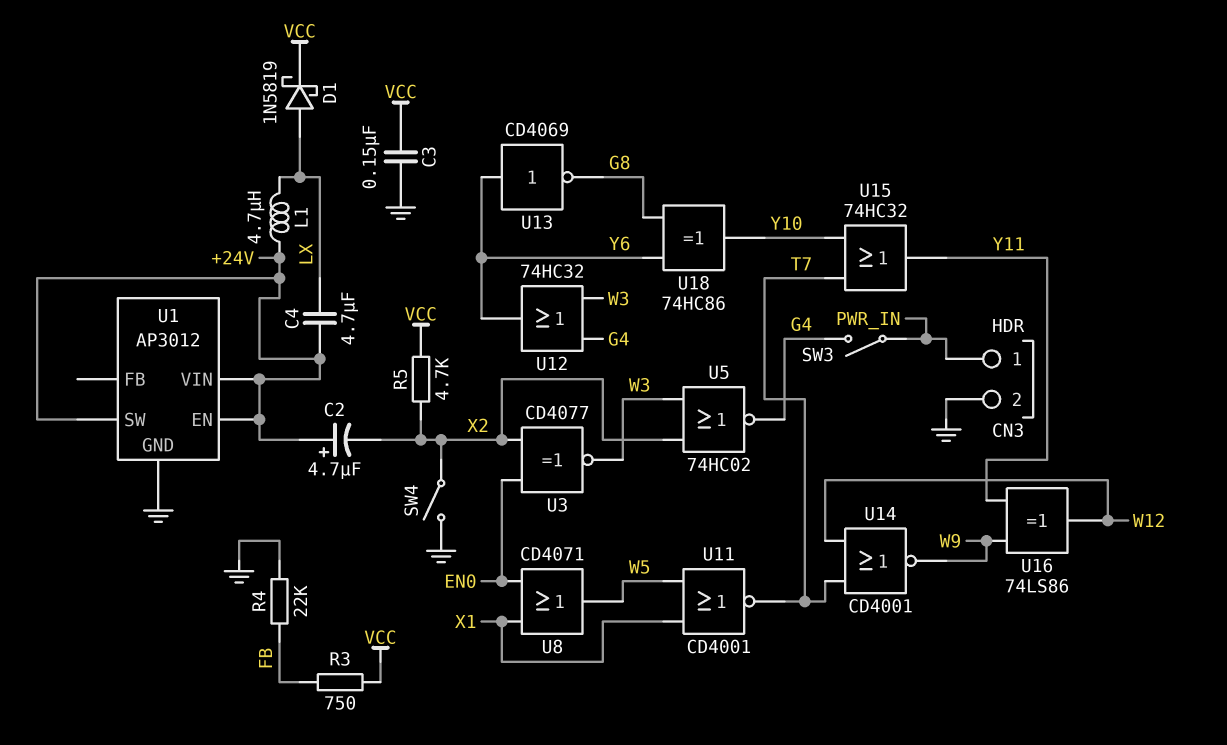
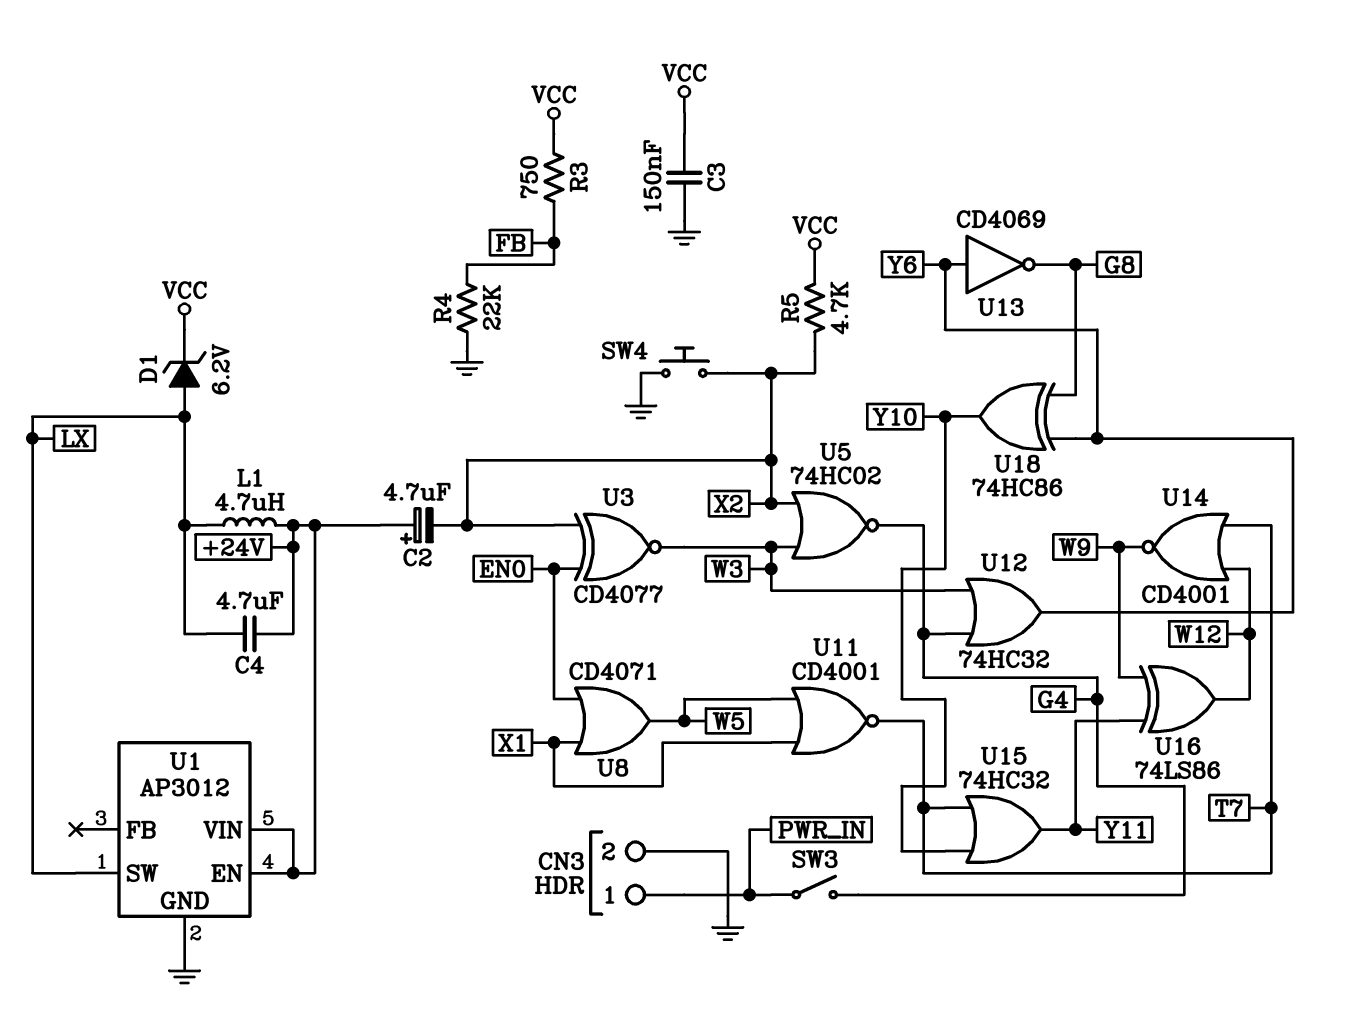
D1: schottky 1N5819 (A LX, K VCC) -> zener 6.2V (A LX, K VCC)
SW4: switch (GND, X2) -> button (GND, X2)
U1 pin SW: +24V -> LX

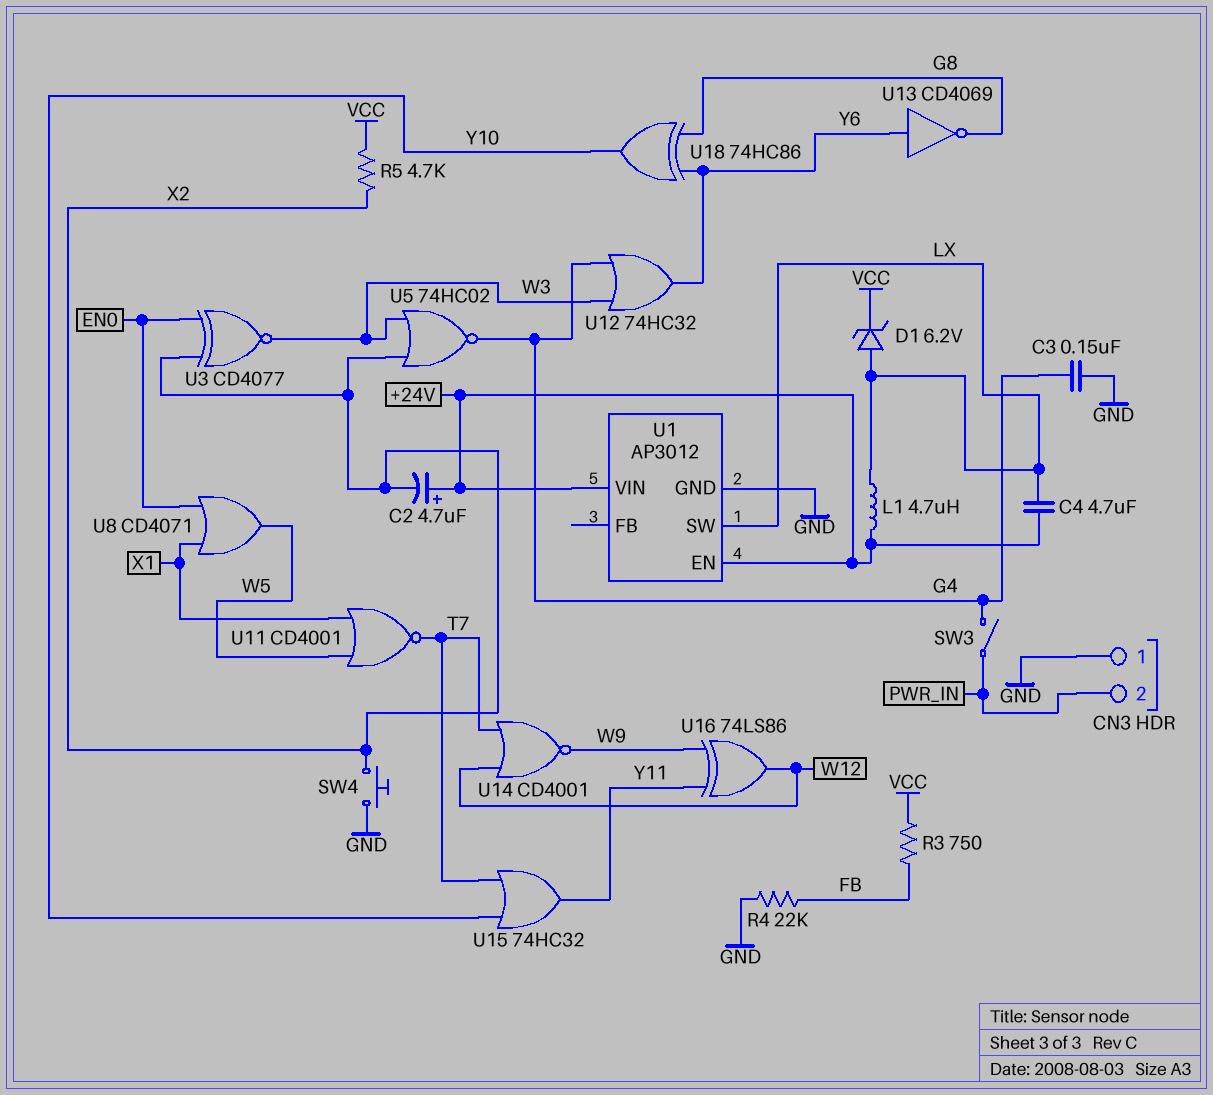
C3: 150nF (GND, VCC) -> 150nF (G4, GND)
CN3 pin 1: PWR_IN -> GND
CN3 pin 2: GND -> PWR_IN

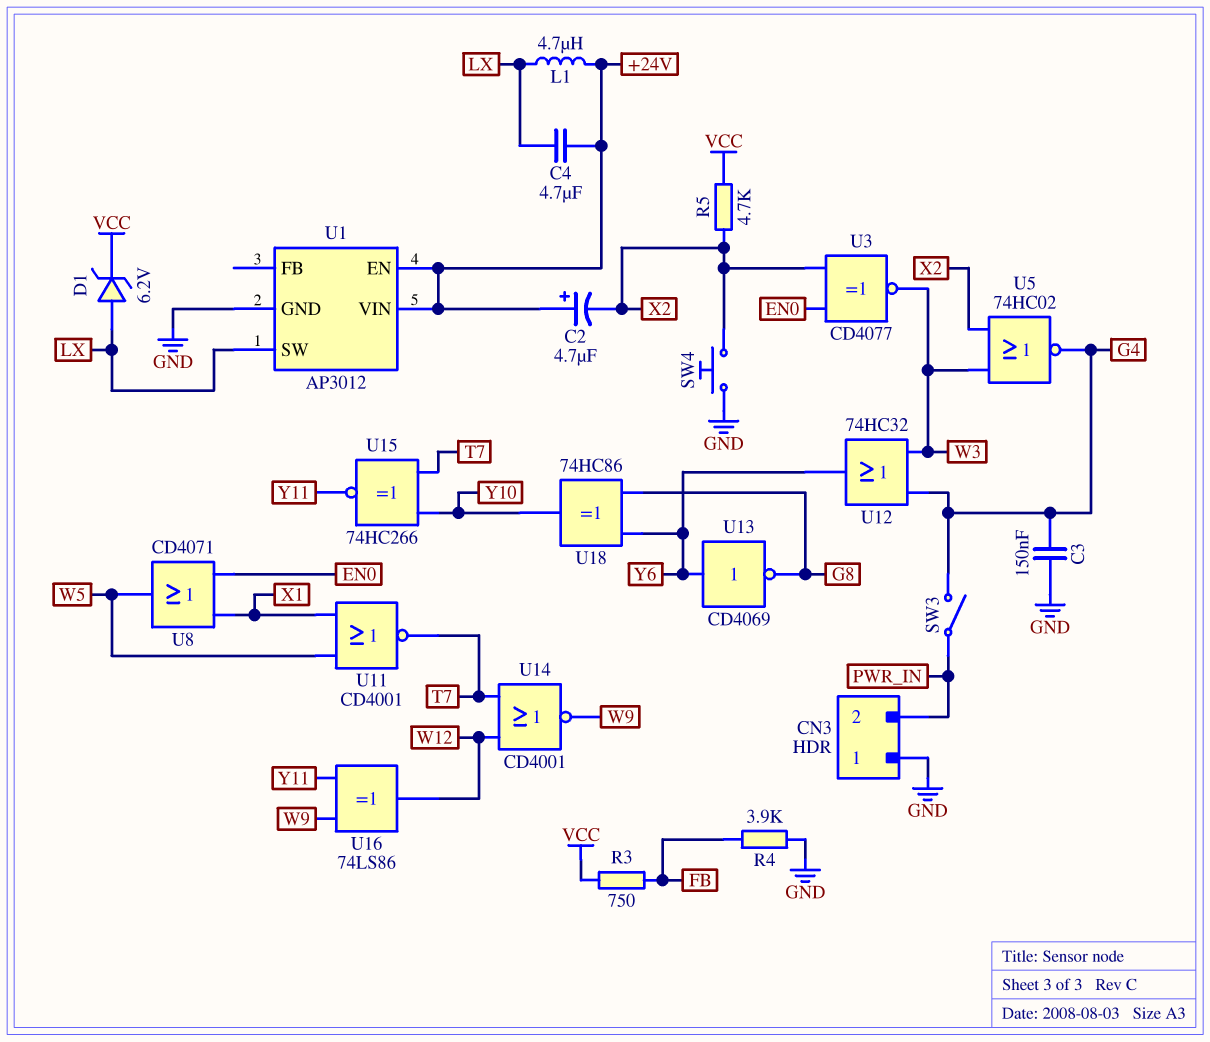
R4: 22k (FB, GND) -> 3.9k (FB, GND)
U15: OR 74HC32 (in T7, in Y10, out Y11) -> XNOR 74HC266 (in T7, in Y10, out Y11)

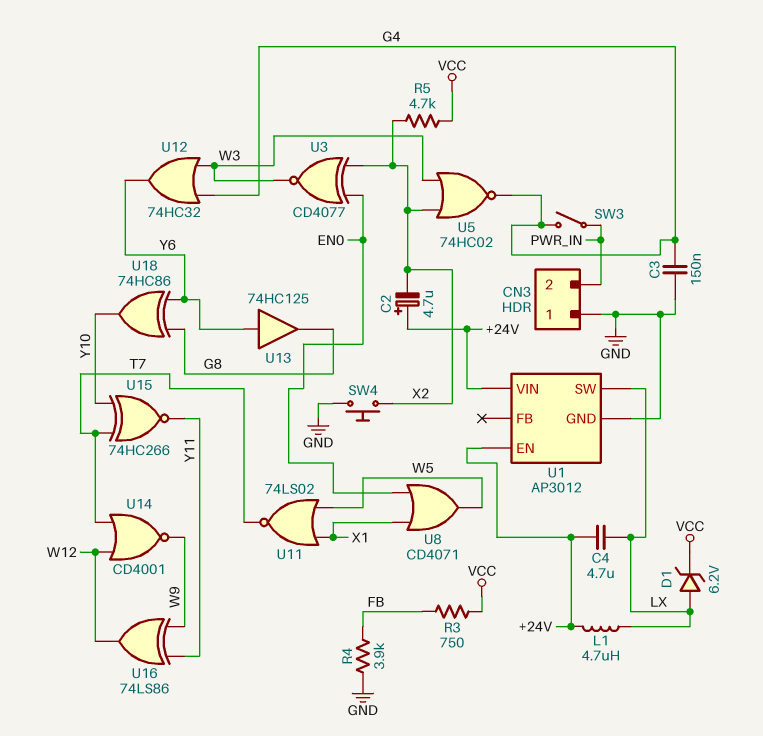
U11: NOR CD4001 (in W5, in X1, out T7) -> NOR 74LS02 (in W5, in X1, out T7)
U13: NOT CD4069 (in Y6, out G8) -> buffer 74HC125 (in Y6, out G8)

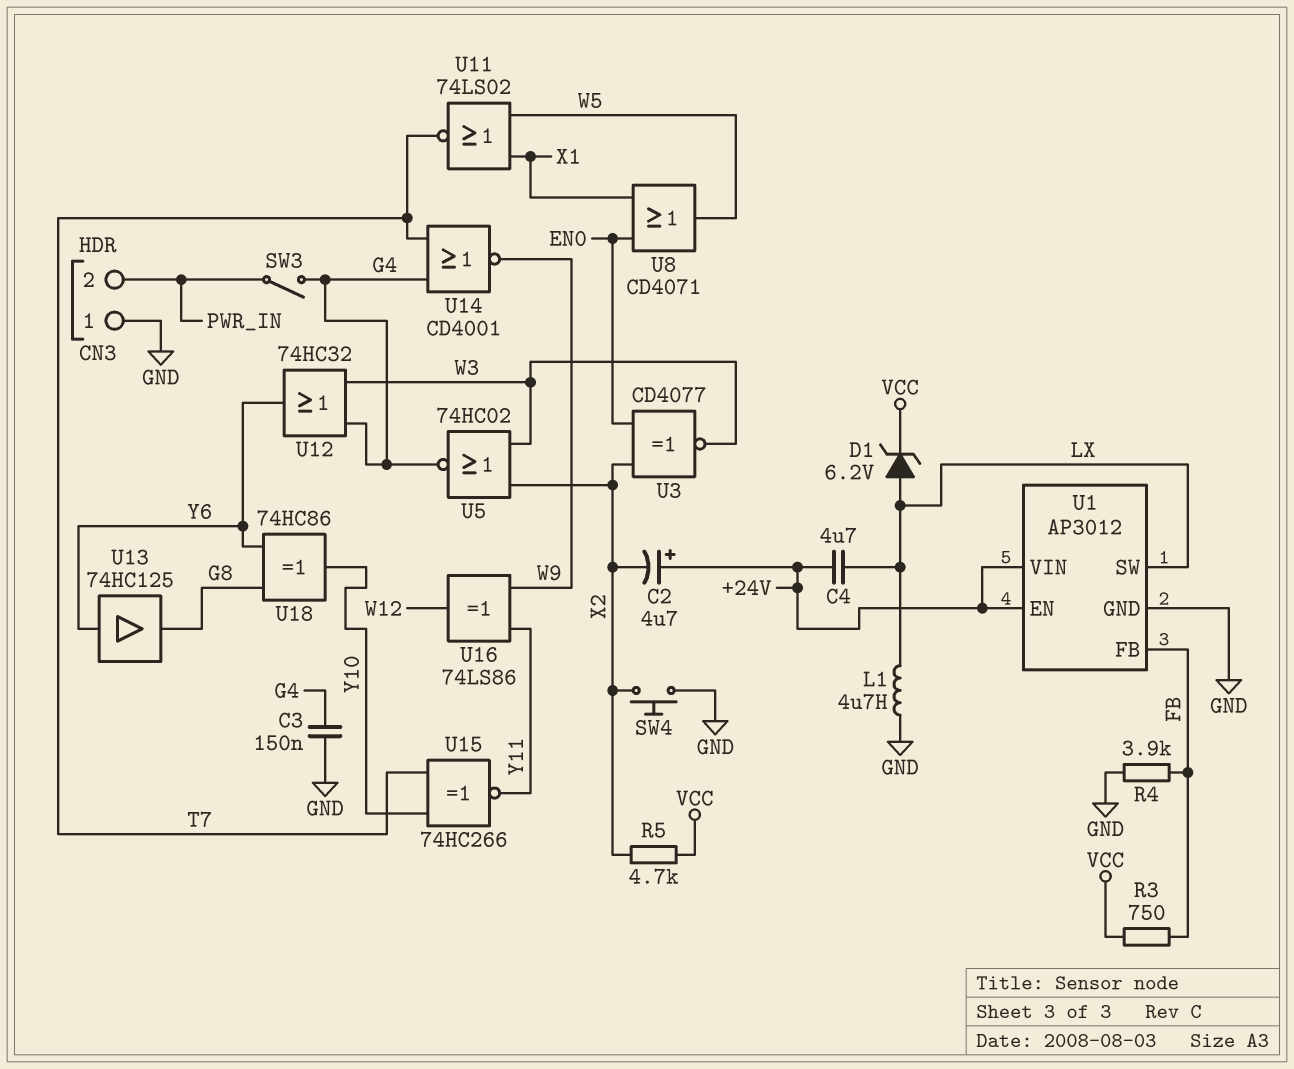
L1: 4.7uH (+24V, LX) -> 4.7uH (GND, LX)
U1 pin FB: none -> FB
U14: NOR CD4001 (in T7, in W12, out W9) -> NOR CD4001 (in G4, in T7, out W9)

